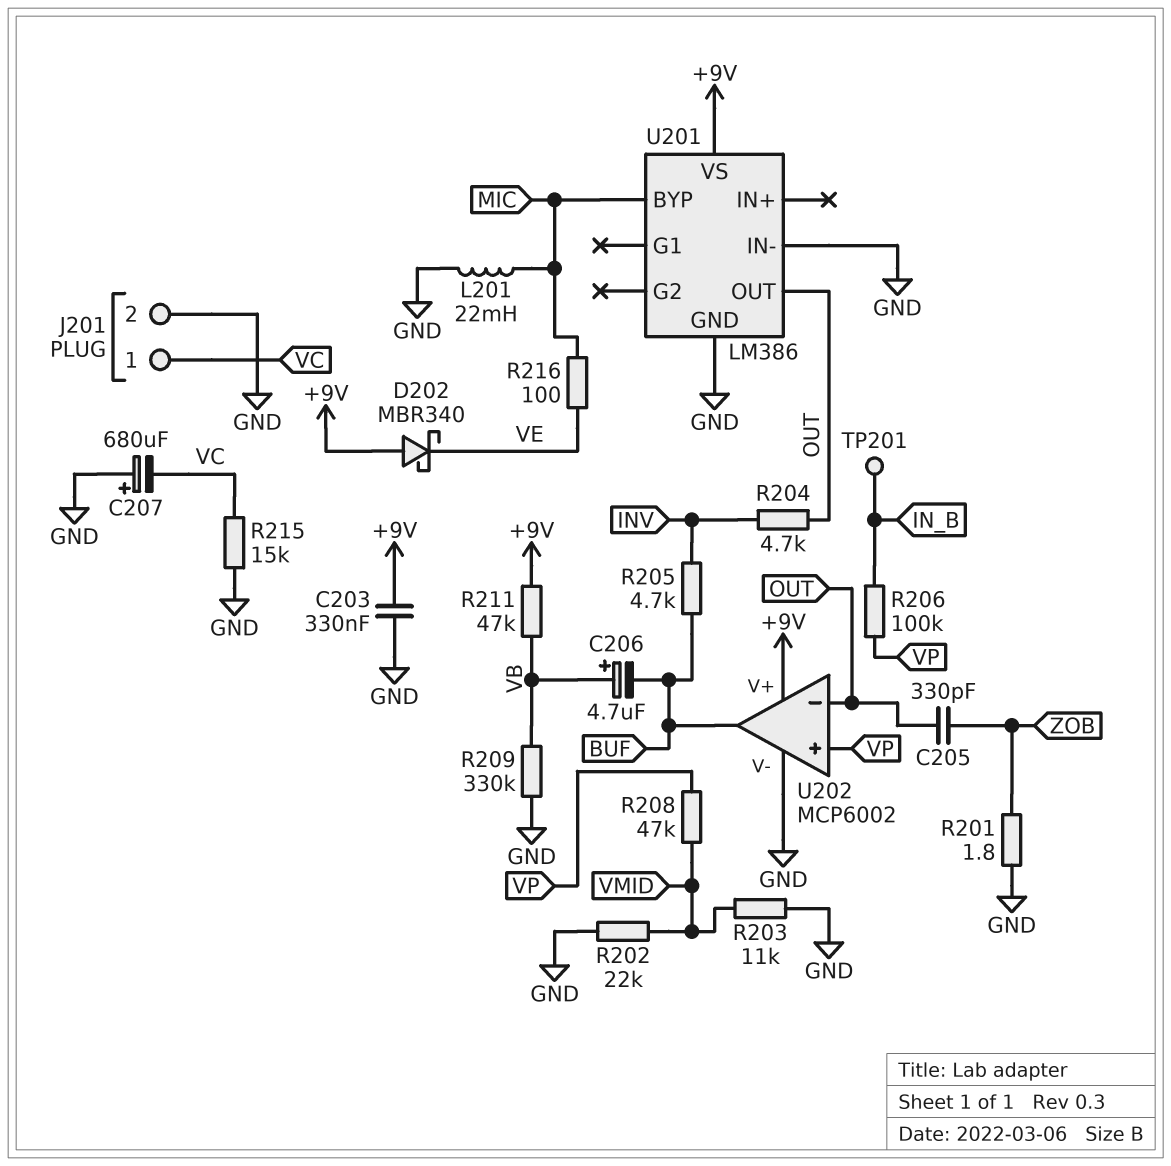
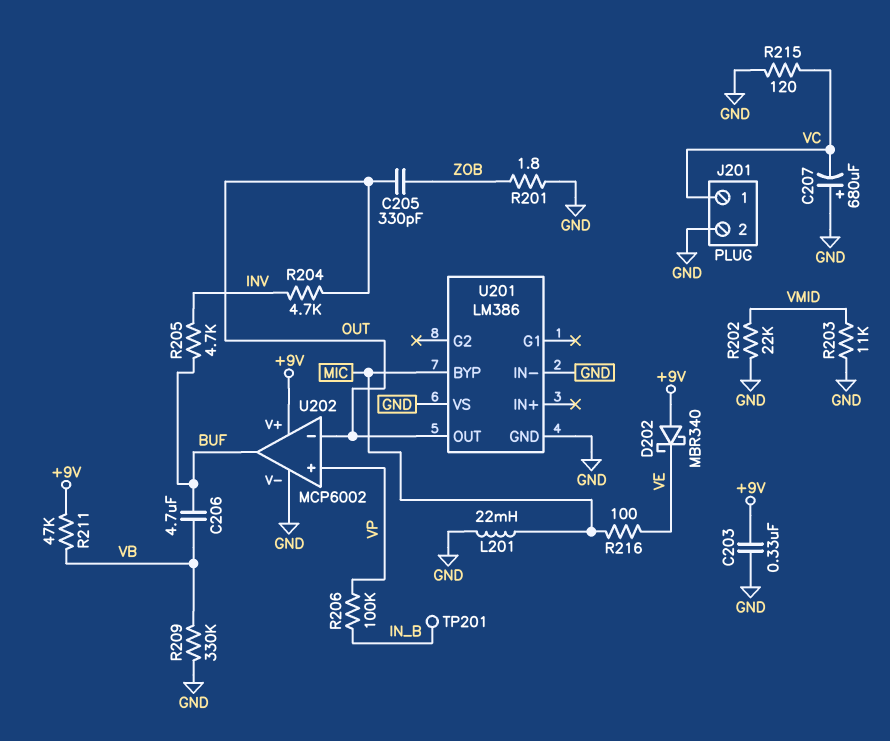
C206: 4.7uF (plus VB, minus BUF) -> 4.7uF (BUF, VB)
R208: 47k (VMID, VP) -> none
R215: 15k (GND, VC) -> 120 (GND, VC)
U201 pin VS: +9V -> GND

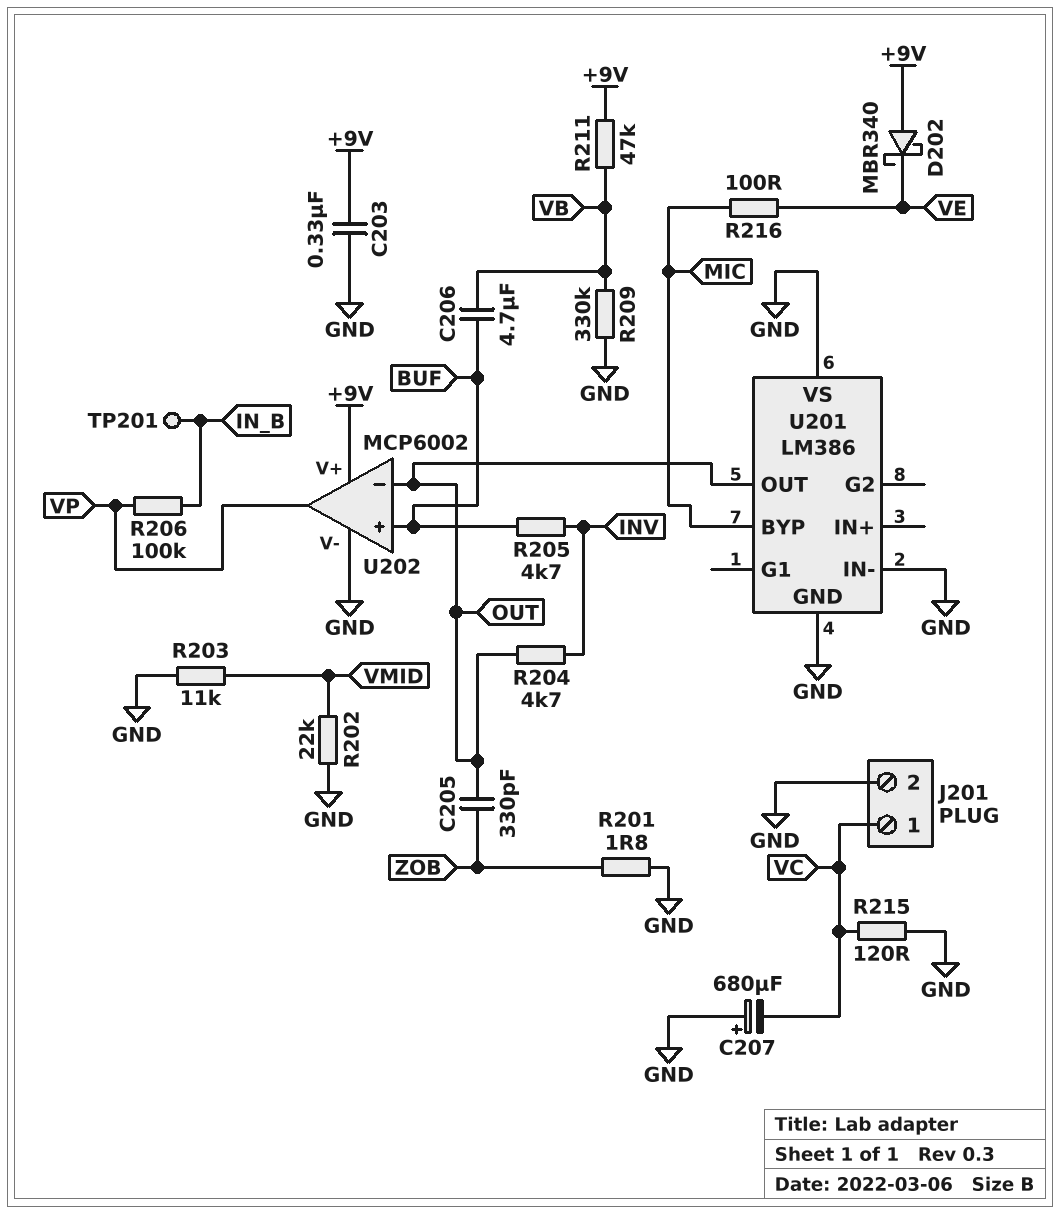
L201: 22mH (GND, MIC) -> none
U202 pin in+: VP -> BUF
U202 pin out: BUF -> VP

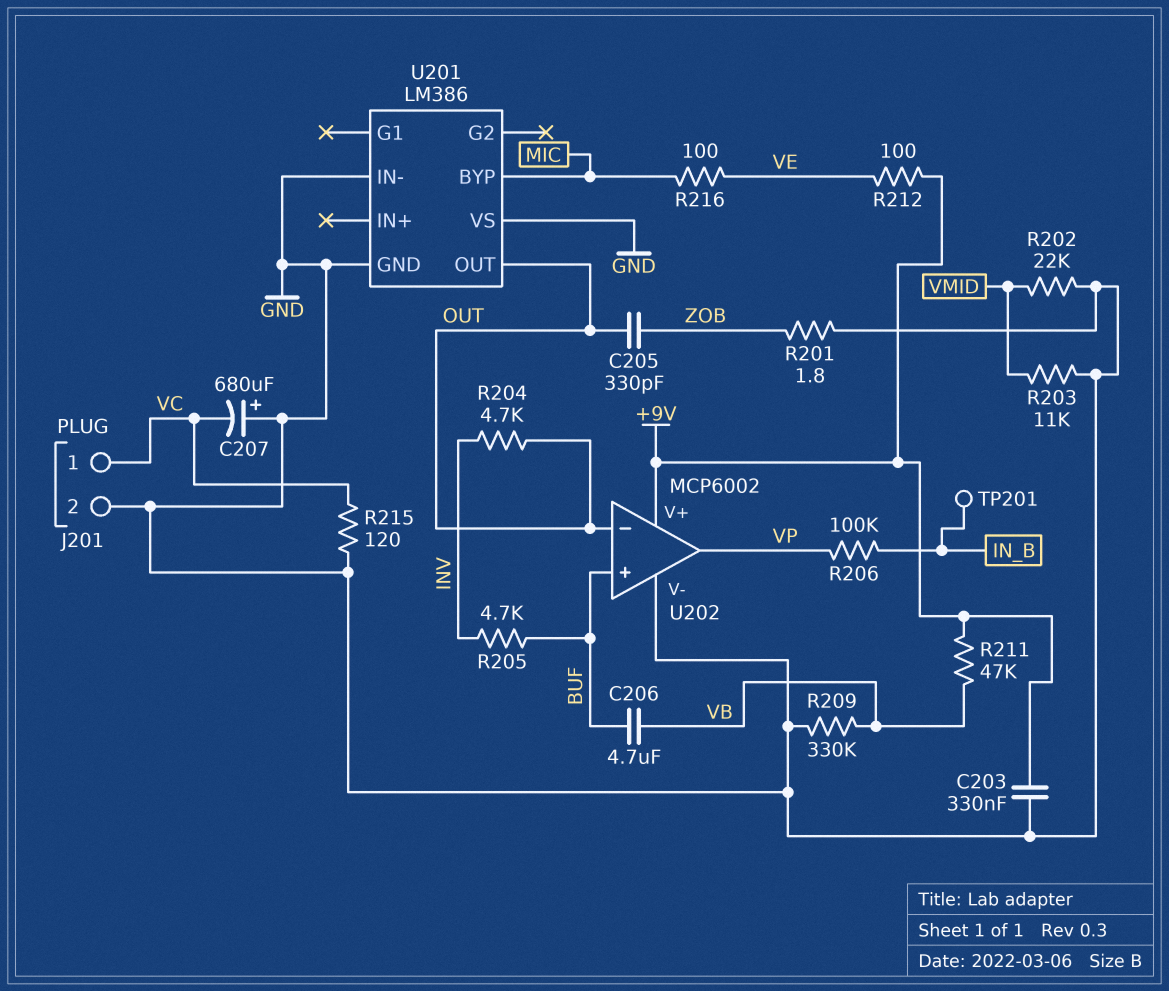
D202: schottky MBR340 (A +9V, K VE) -> none
R212: none -> 100 (+9V, VE)

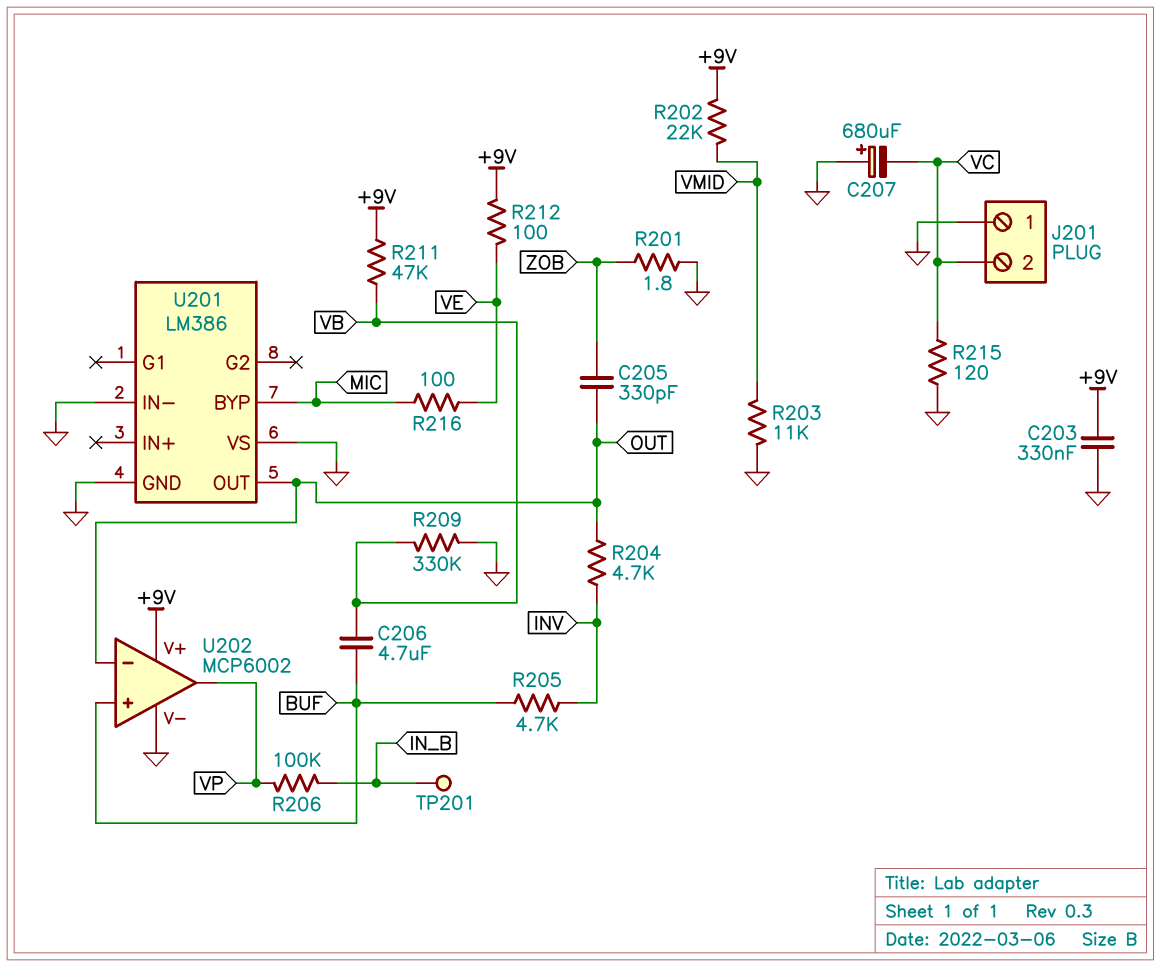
J201 pin 1: VC -> GND
J201 pin 2: GND -> VC
R202: 22k (GND, VMID) -> 22k (+9V, VMID)

